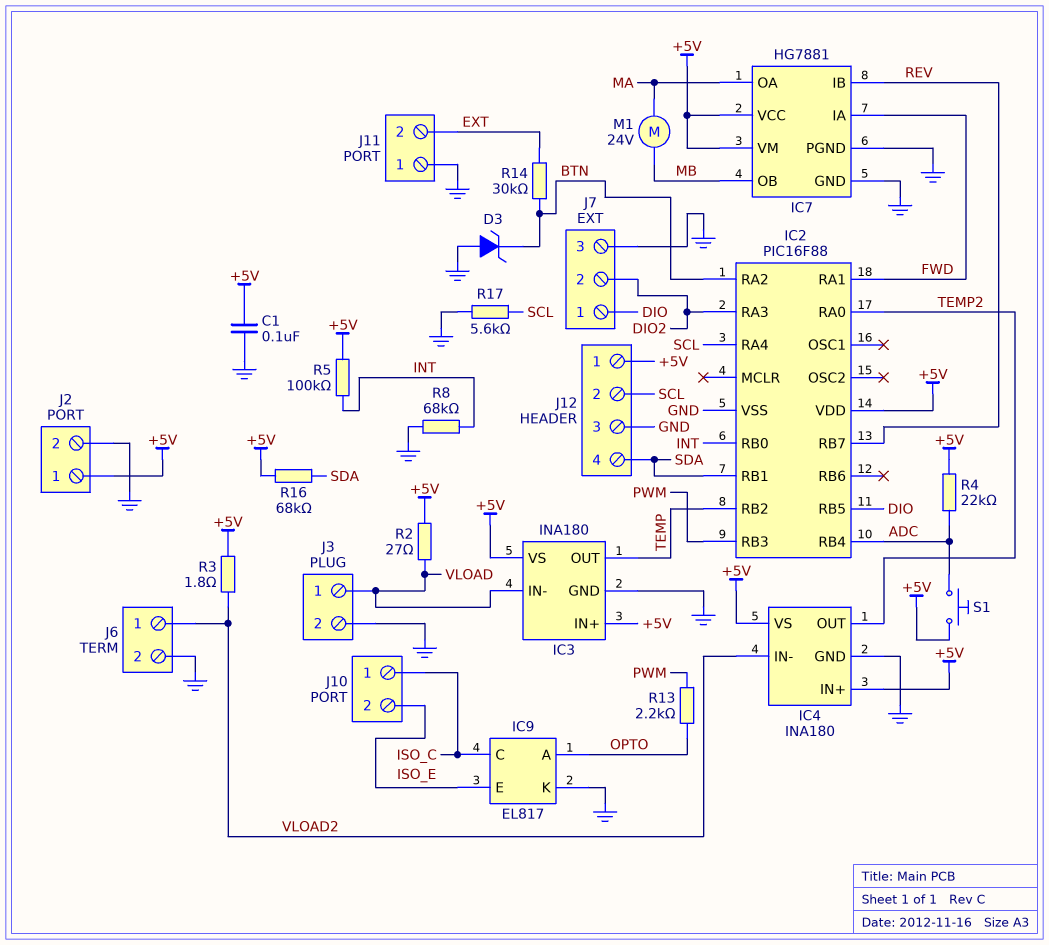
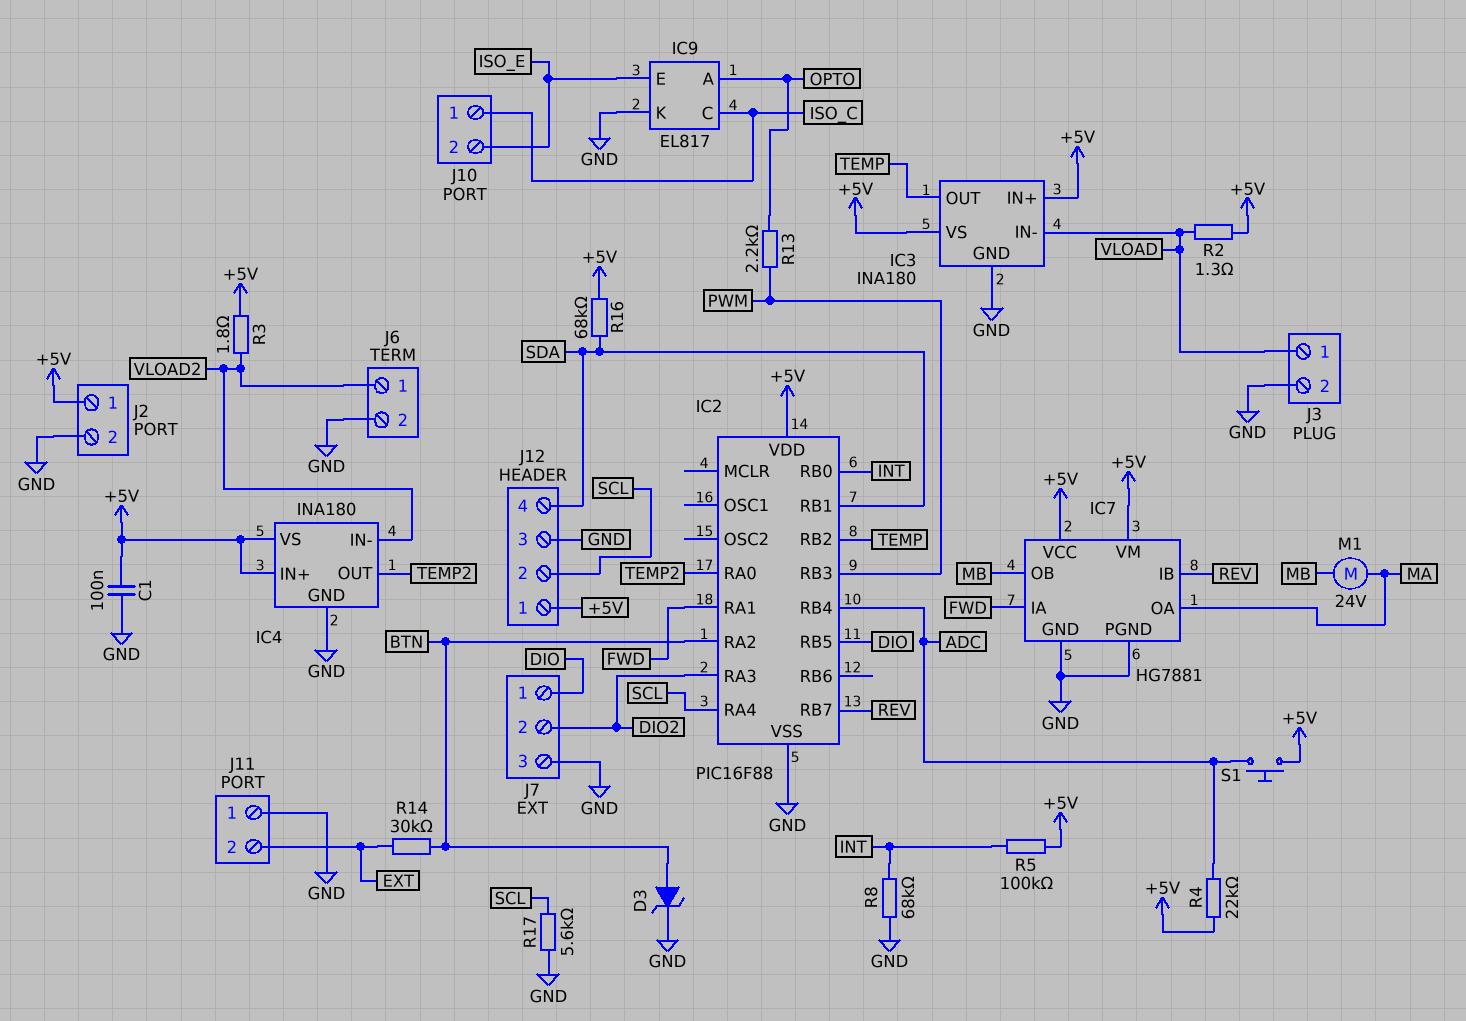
D3: zener (A GND, K BTN) -> zener (A BTN, K GND)
R2: 27 (+5V, VLOAD) -> 1.3 (+5V, VLOAD)

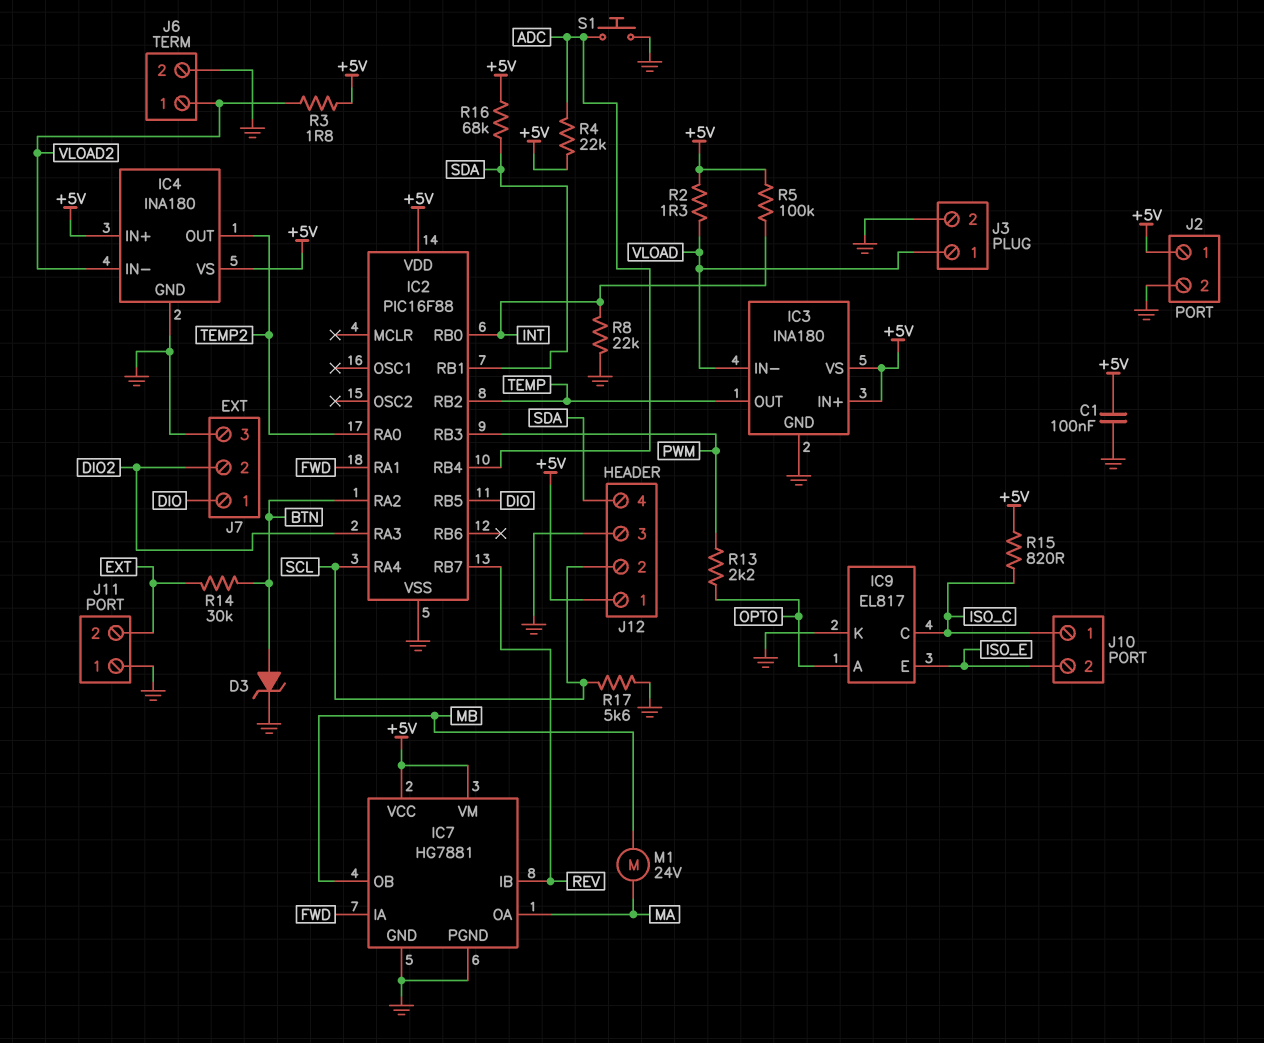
R8: 68k (GND, INT) -> 22k (GND, INT)
R15: none -> 820 (+5V, ISO_C)
S1: button (+5V, ADC) -> button (ADC, GND)

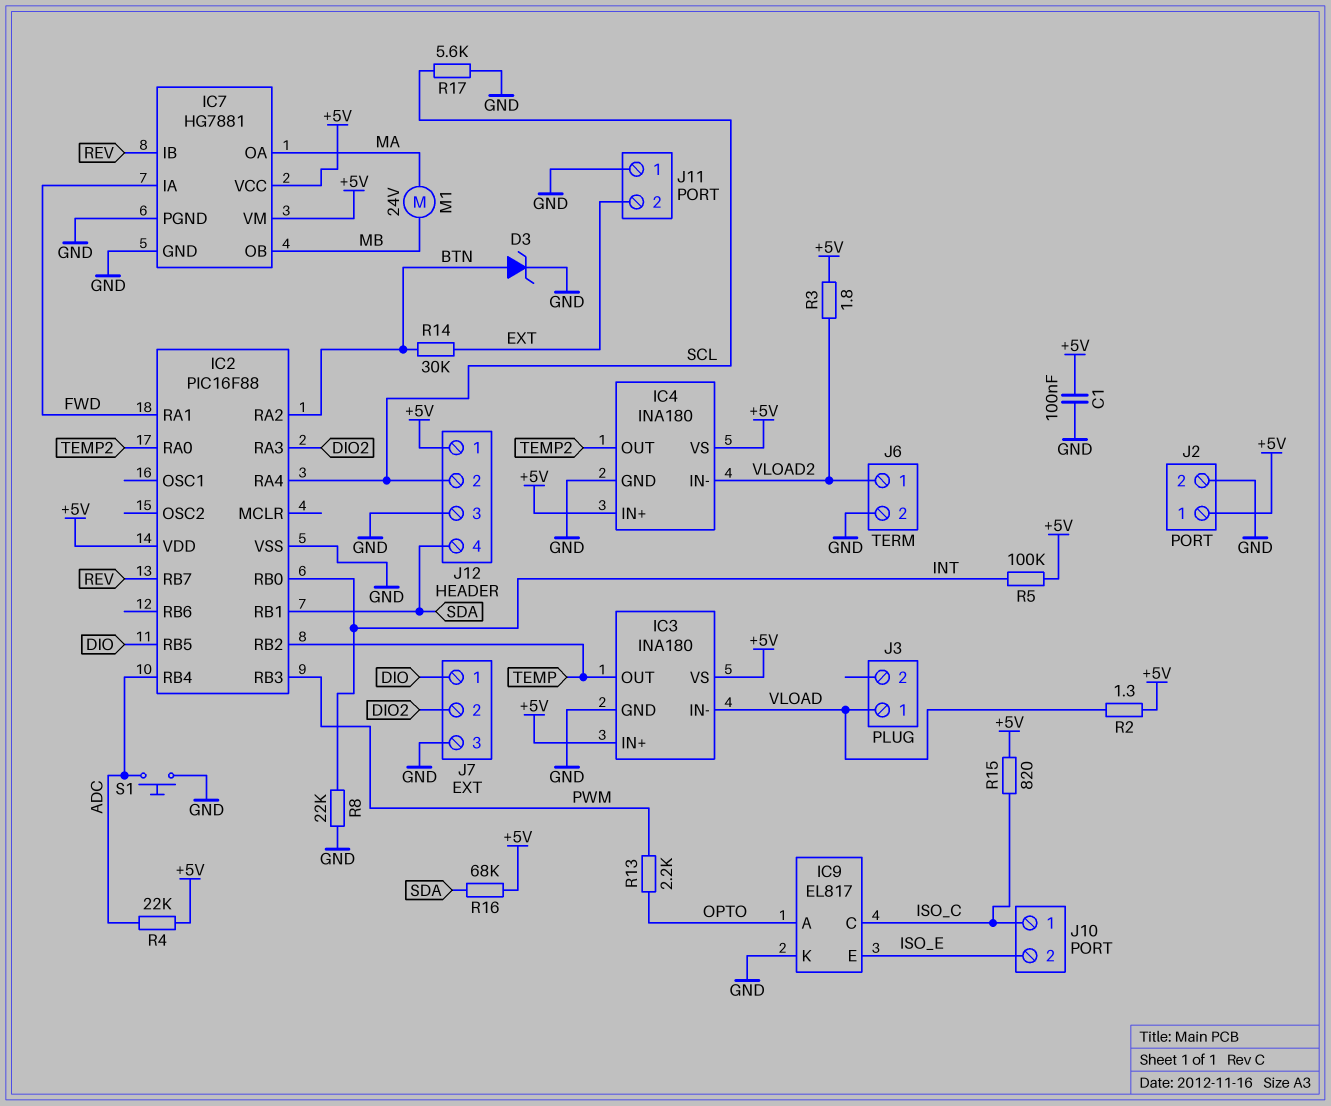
J3 pin 2: GND -> none

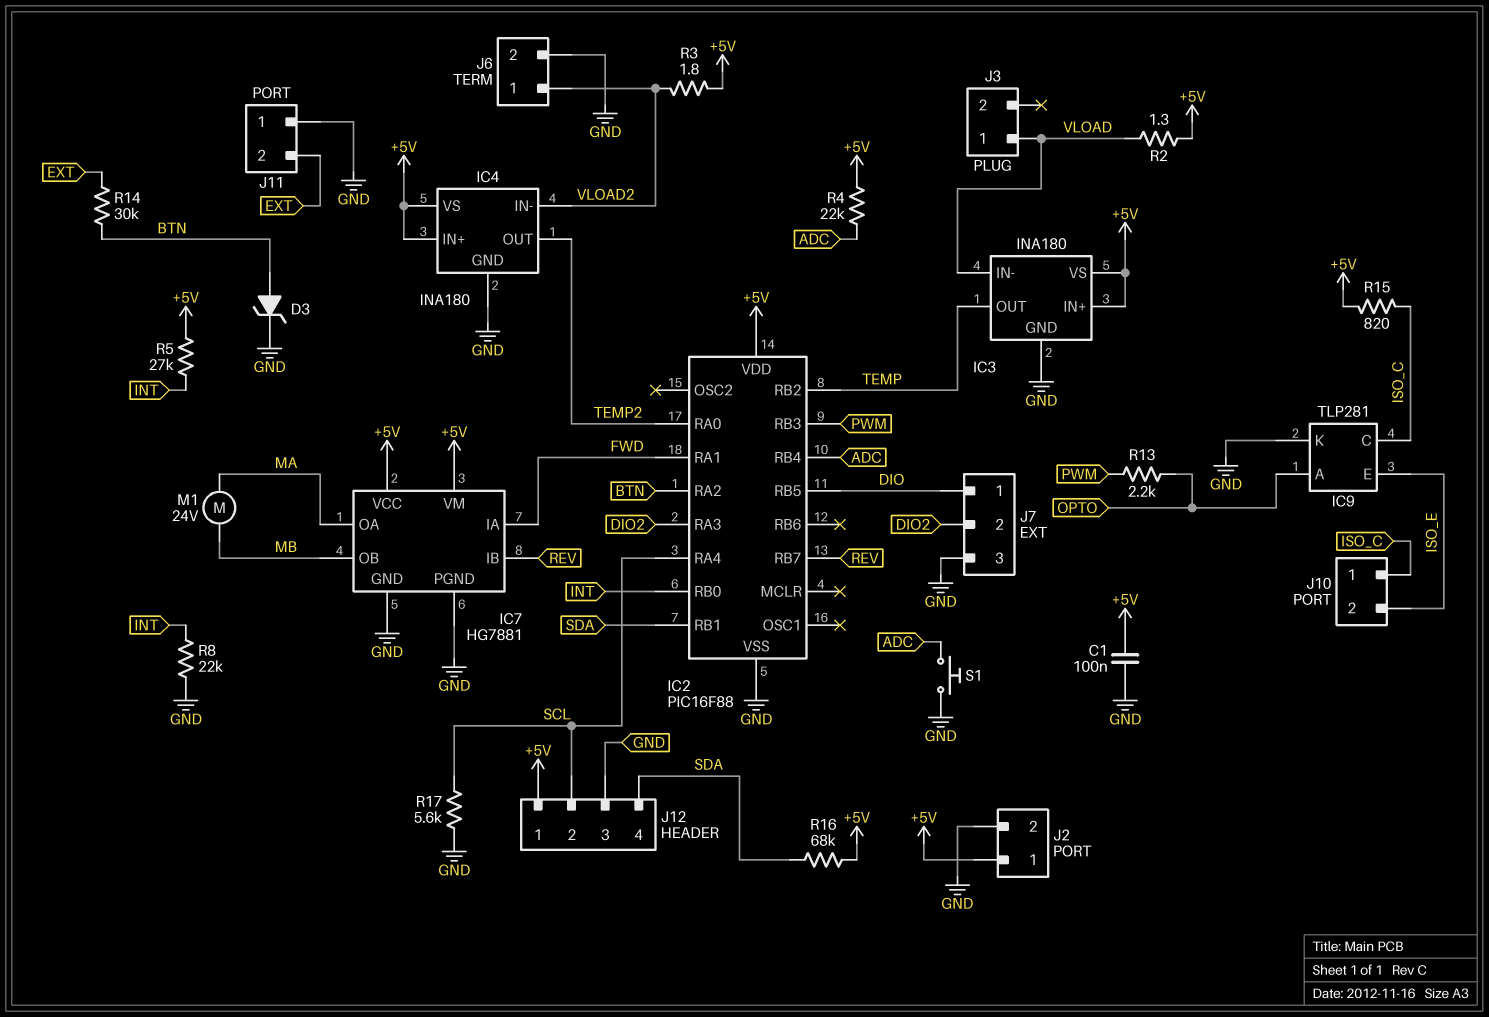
IC9: EL817 -> TLP281
R5: 100k (+5V, INT) -> 27k (+5V, INT)

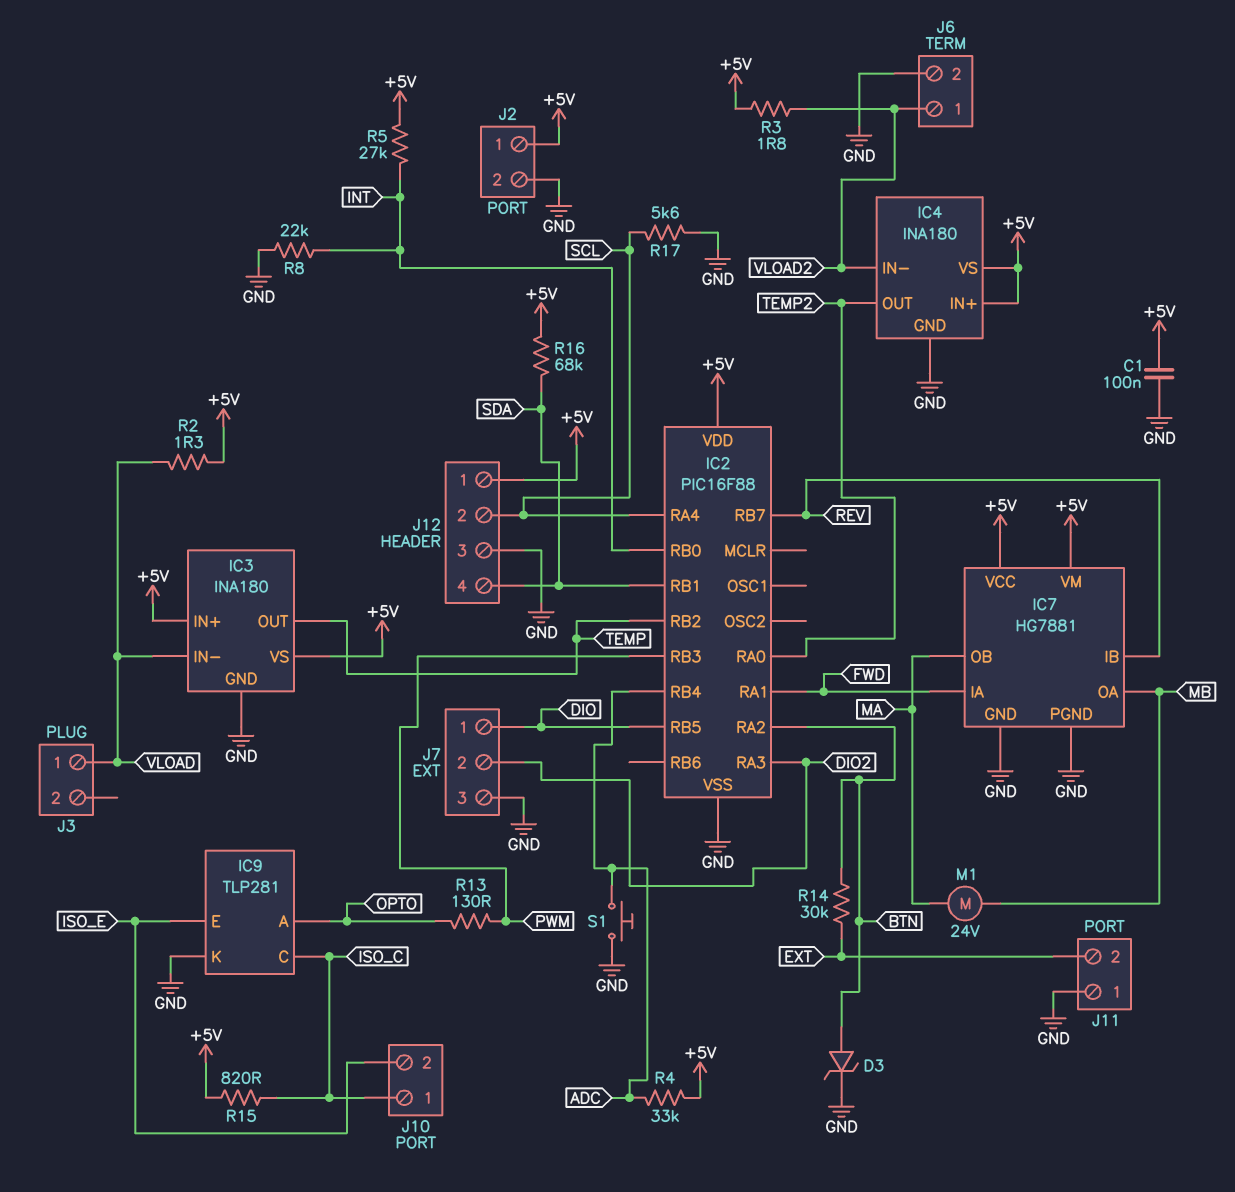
IC7 pin OA: MA -> MB
IC7 pin OB: MB -> MA
R4: 22k (+5V, ADC) -> 33k (+5V, ADC)
R13: 2.2k (OPTO, PWM) -> 130 (OPTO, PWM)

